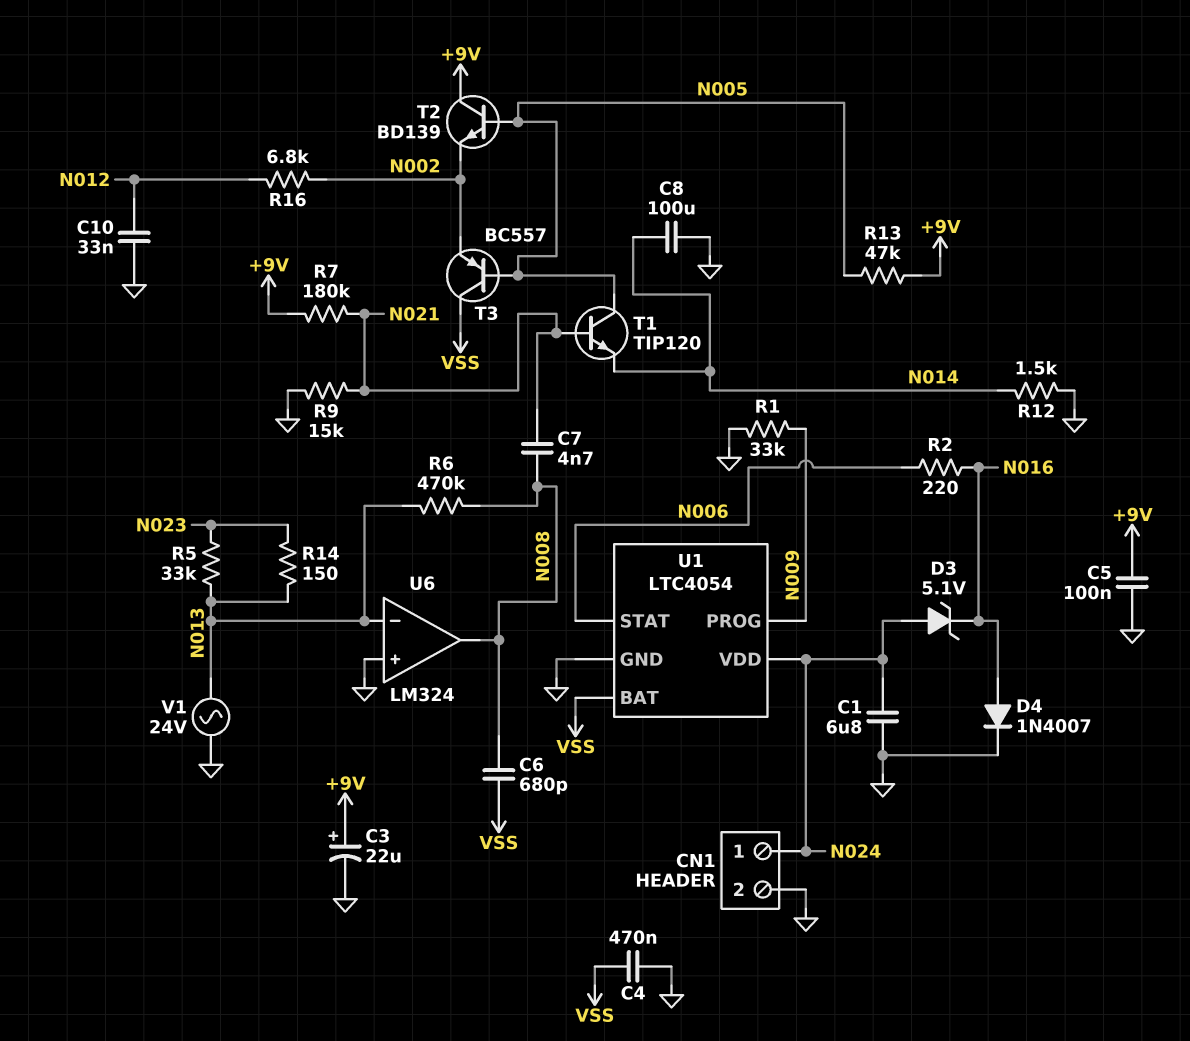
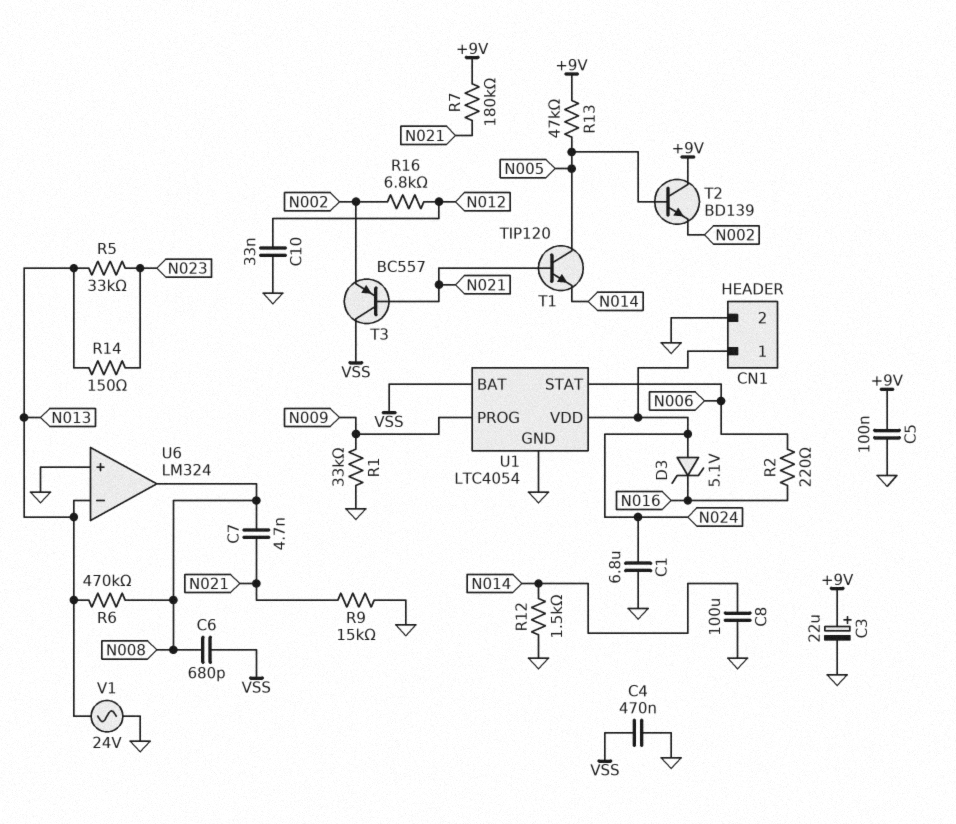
D4: diode 1N4007 (A N016, K GND) -> none
T3: PNP BC557 (B N005, C VSS, E N002) -> PNP BC557 (B N021, C VSS, E N002)

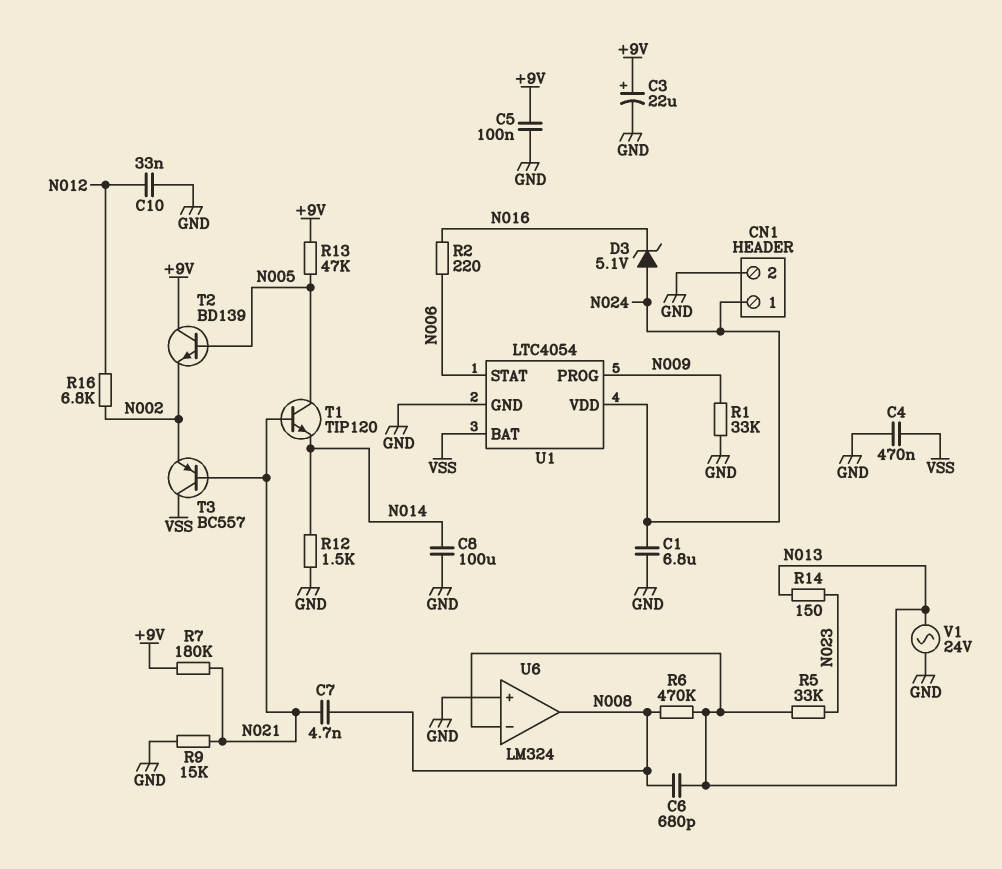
C6: 680pF (N008, VSS) -> 680pF (N008, N013)

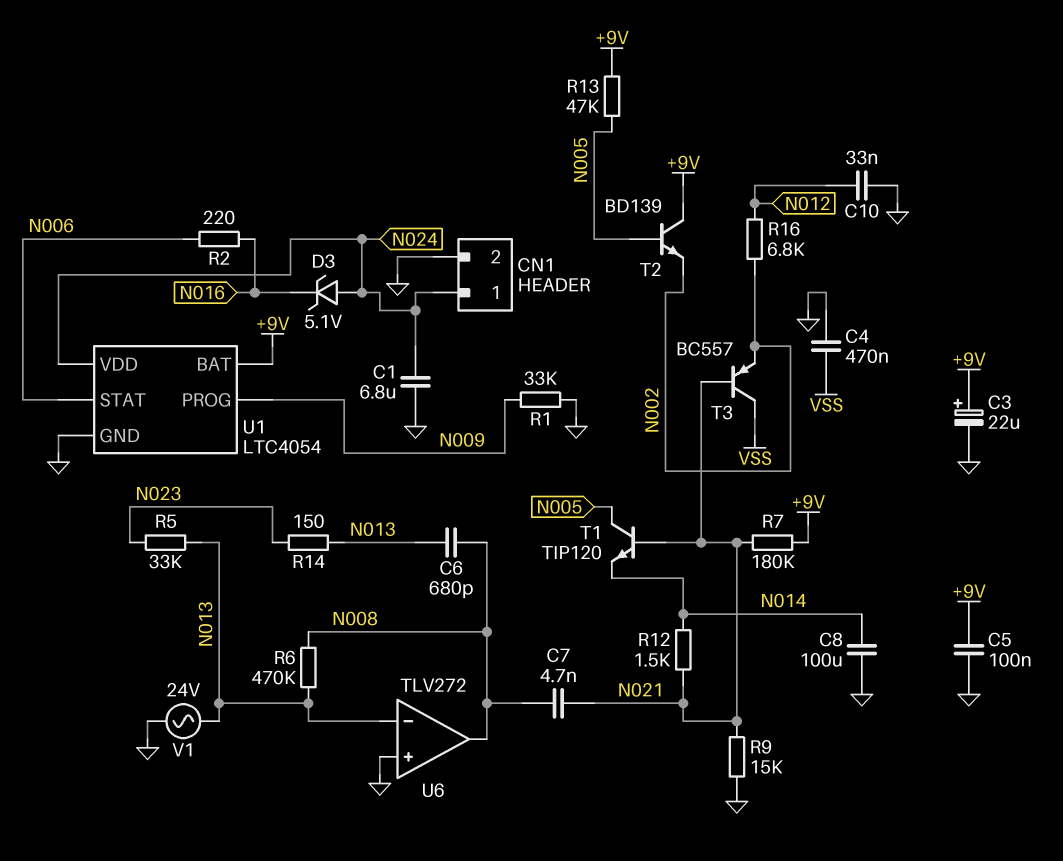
R12: 1.5k (GND, N014) -> 1.5k (N014, N021)
U1 pin BAT: VSS -> +9V
U6: LM324 -> TLV272

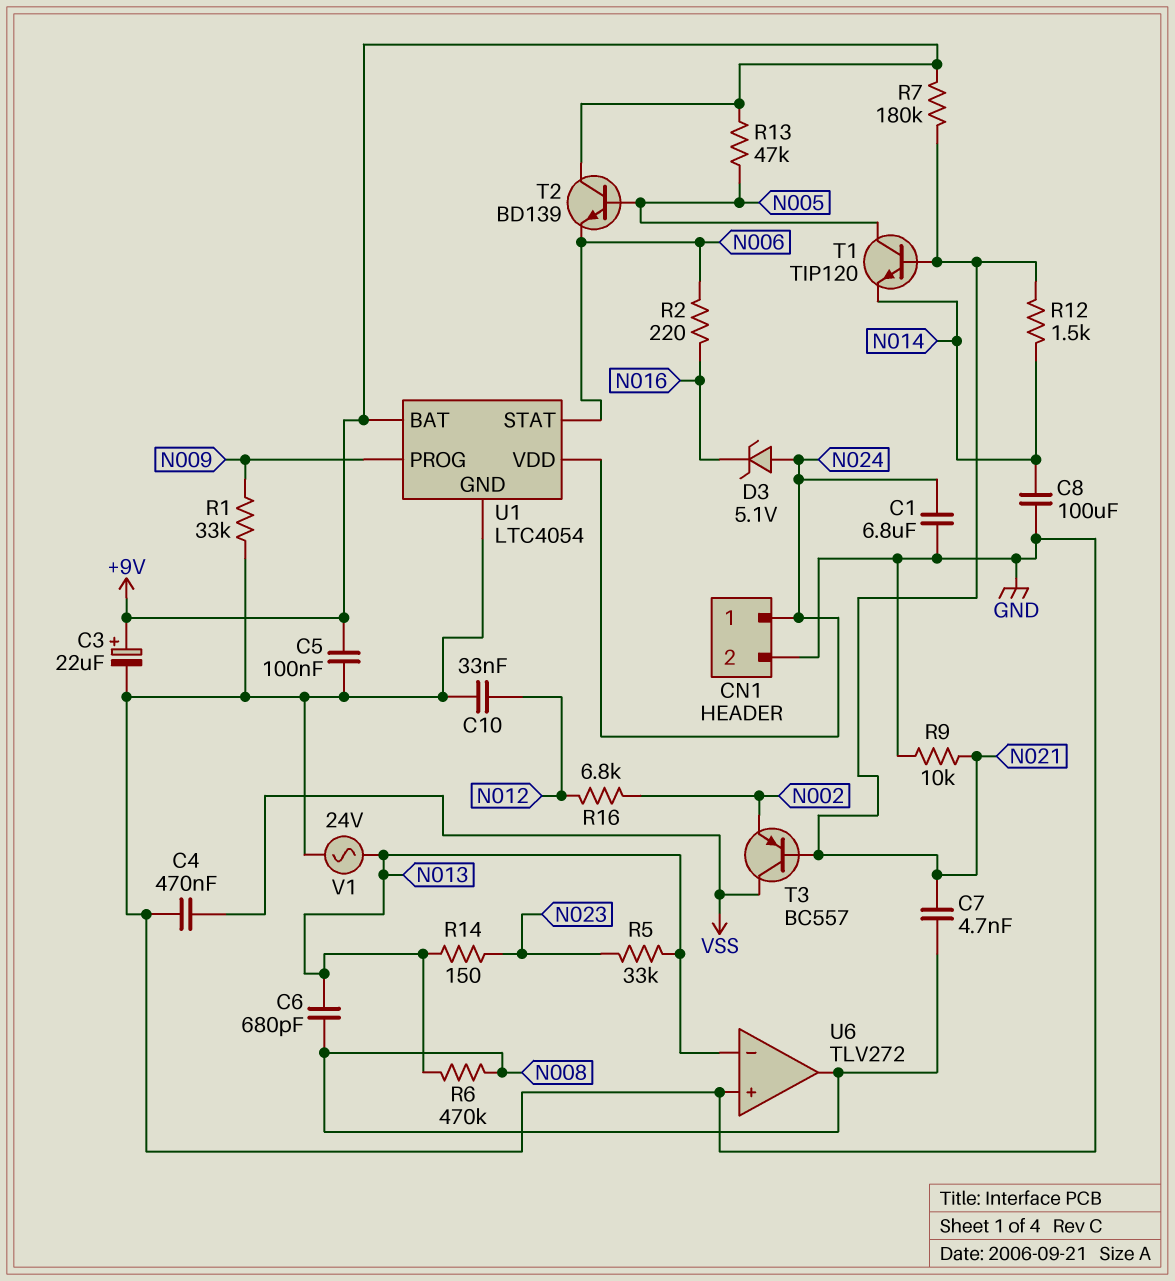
R9: 15k (GND, N021) -> 10k (GND, N021)
T2: NPN BD139 (B N005, C +9V, E N002) -> NPN BD139 (B N005, C +9V, E N006)

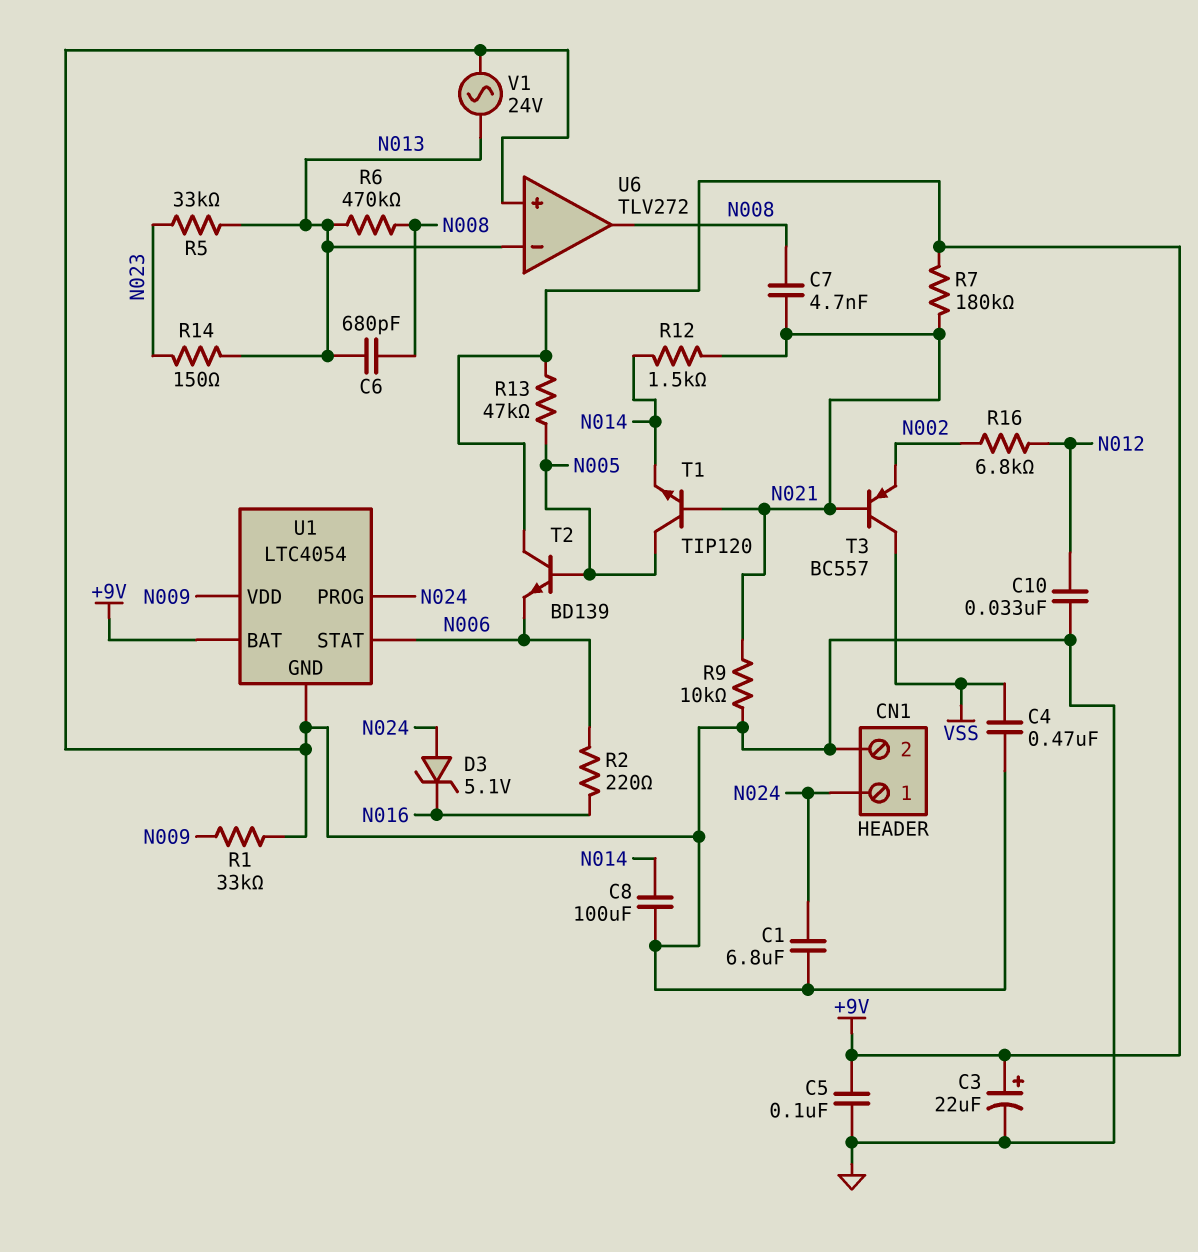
U1 pin PROG: N009 -> N024
U1 pin VDD: N024 -> N009

